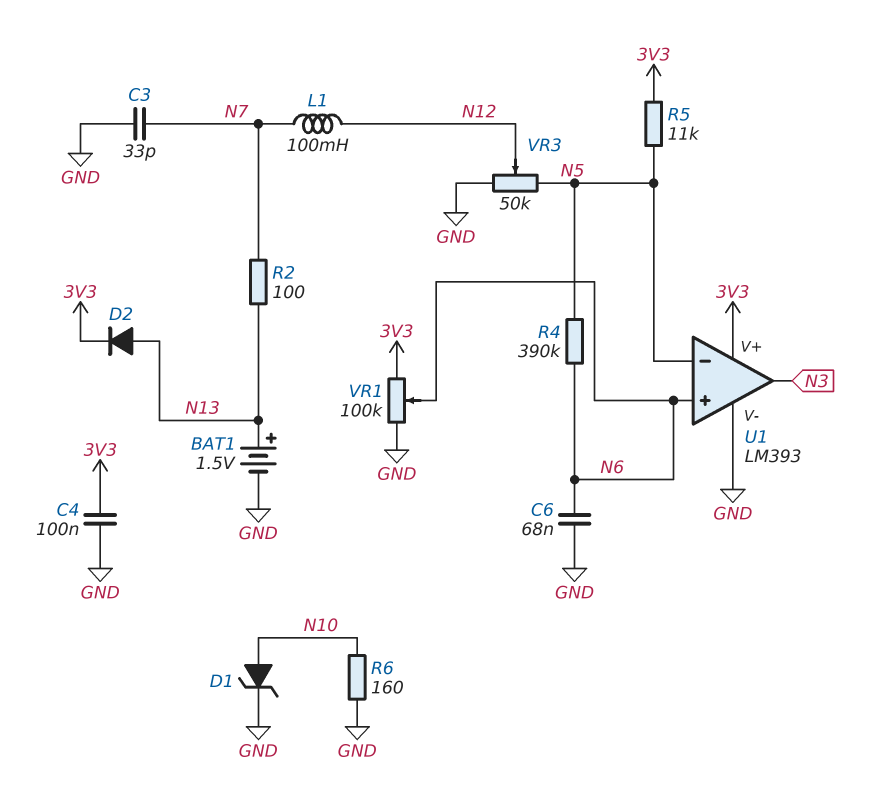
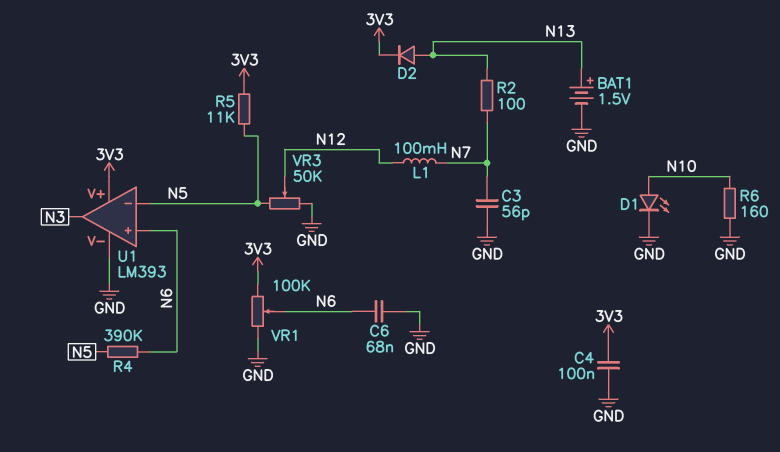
C3: 33pF (GND, N7) -> 56pF (GND, N7)
D1: zener (A N10, K GND) -> LED (A N10, K GND)

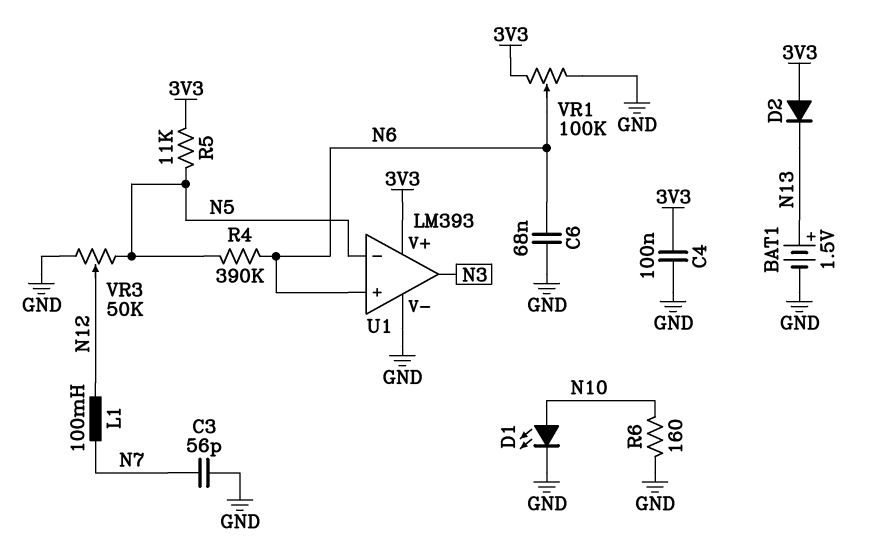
D2: diode (A N13, K 3V3) -> diode (A 3V3, K N13)
R2: 100 (N7, N13) -> none

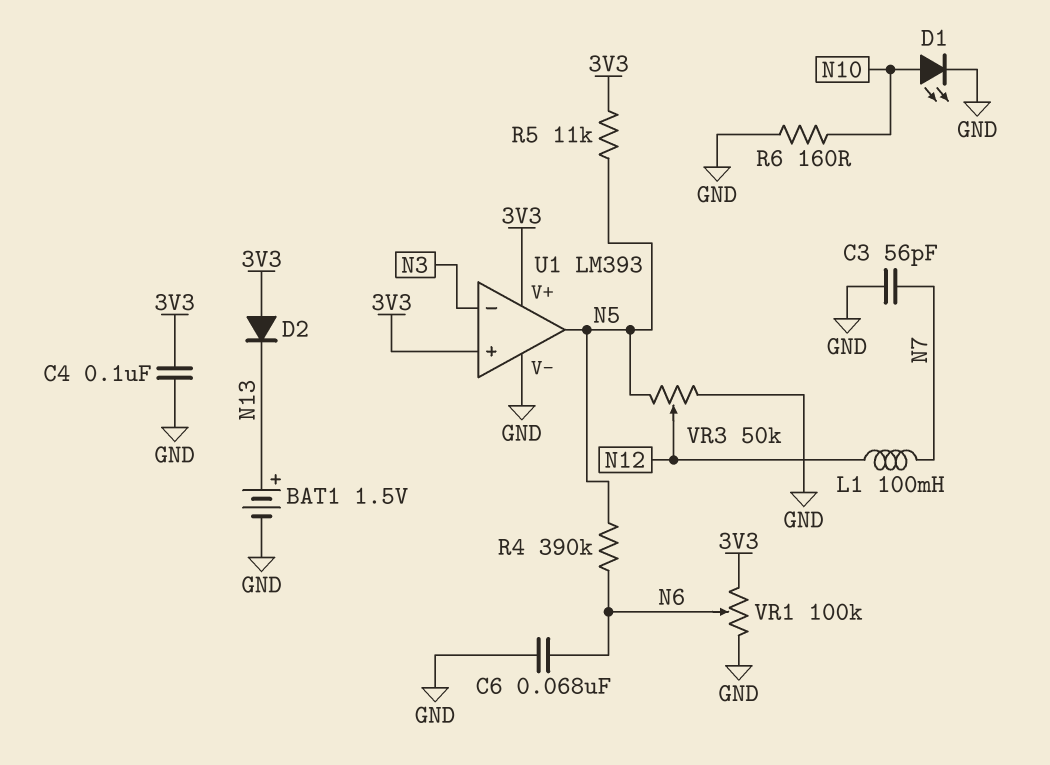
U1 pin in+: N6 -> 3V3
U1 pin in-: N5 -> N3
U1 pin out: N3 -> N5

